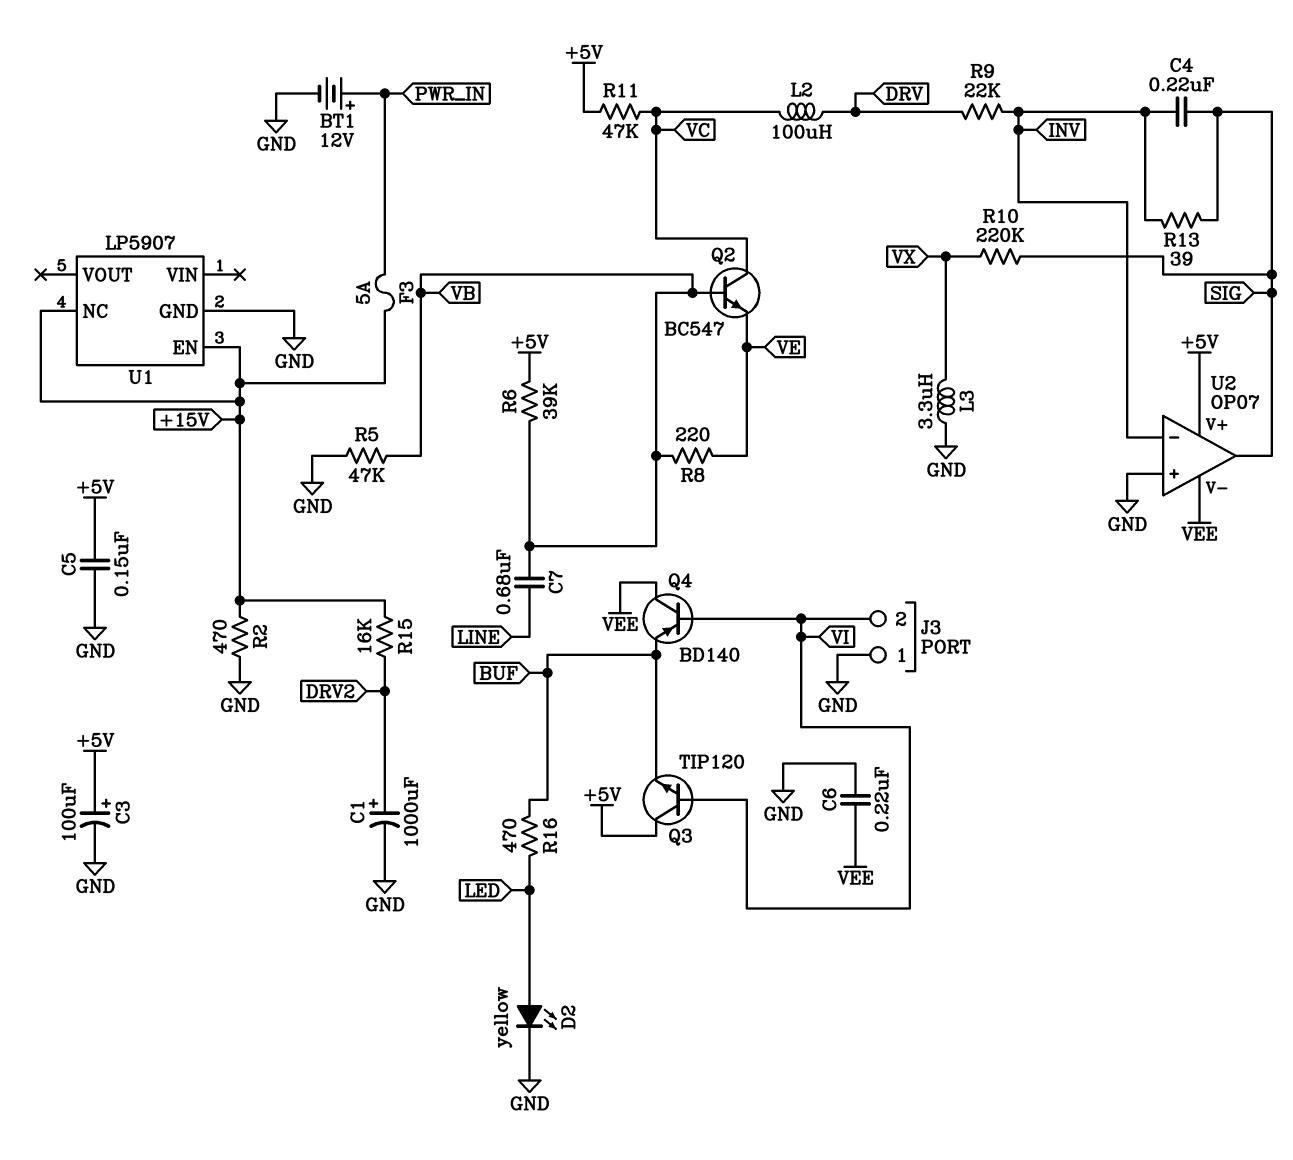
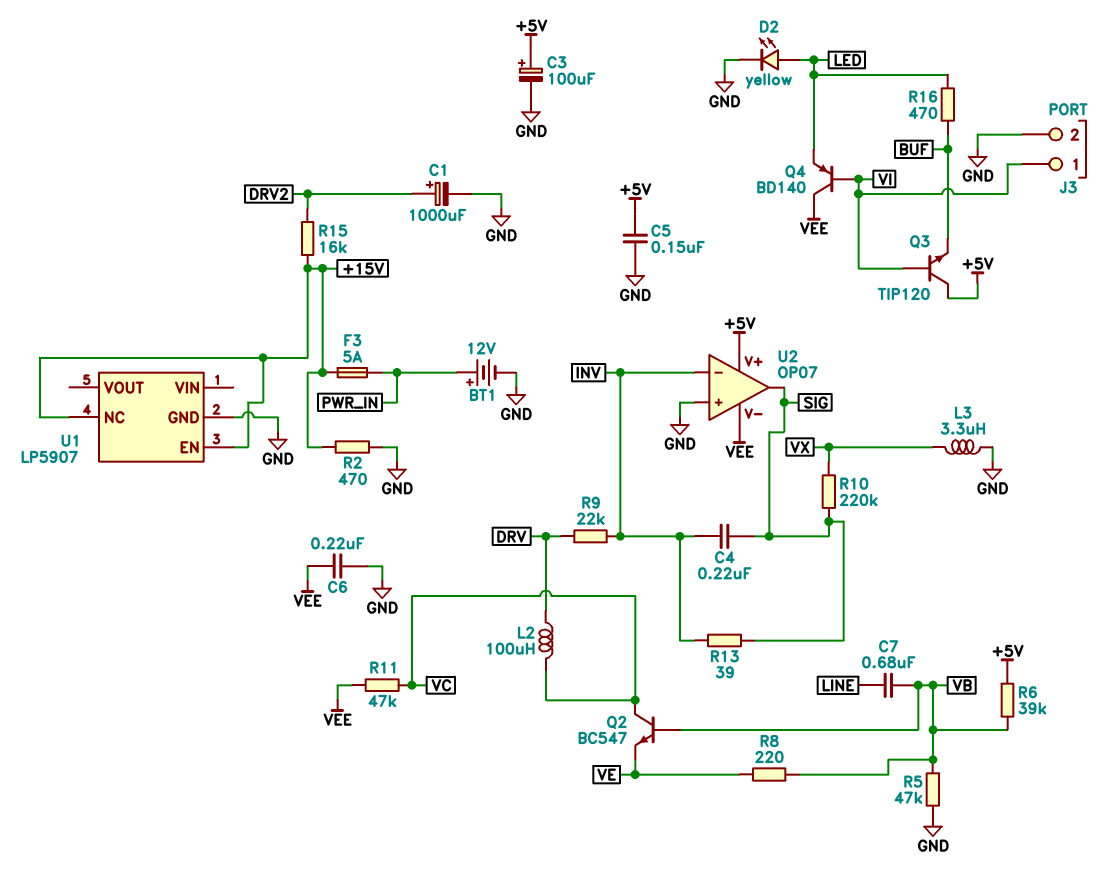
J3 pin 1: GND -> VI
J3 pin 2: VI -> GND
Q4: PNP BD140 (B VI, C VEE, E BUF) -> PNP BD140 (B VI, C VEE, E LED)
R11: 47k (+5V, VC) -> 47k (VC, VEE)

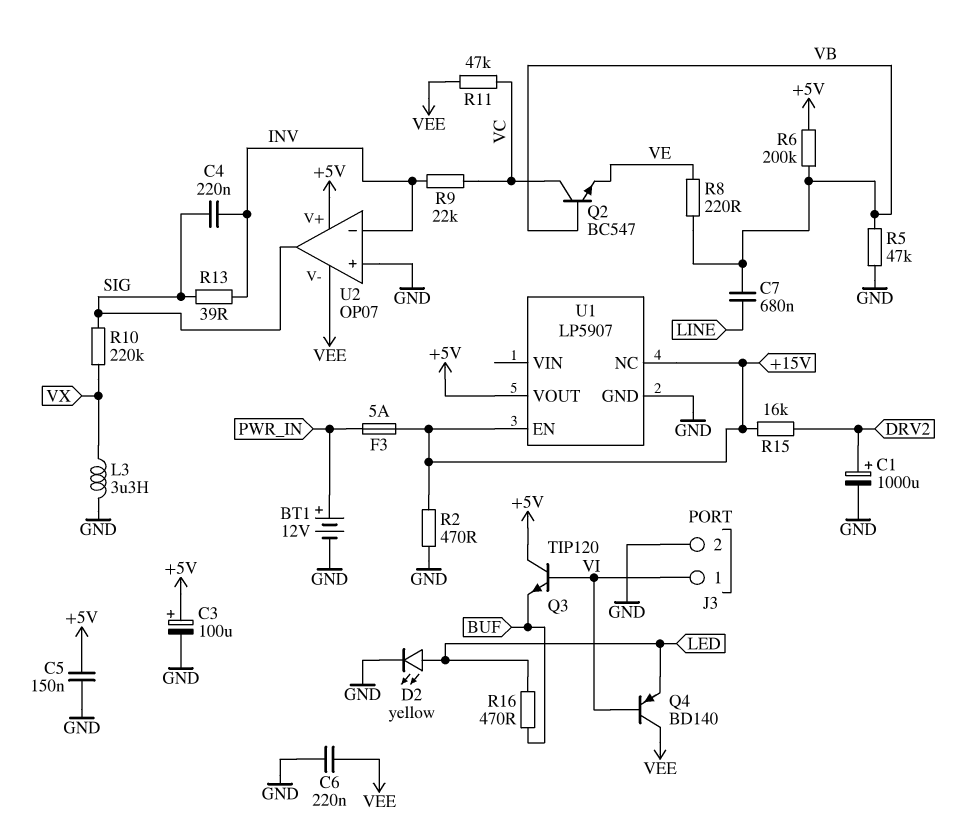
L2: 100uH (DRV, VC) -> none
R6: 39k (+5V, VB) -> 200k (+5V, VB)
R9: 22k (DRV, INV) -> 22k (INV, VC)
U1 pin VOUT: none -> +5V

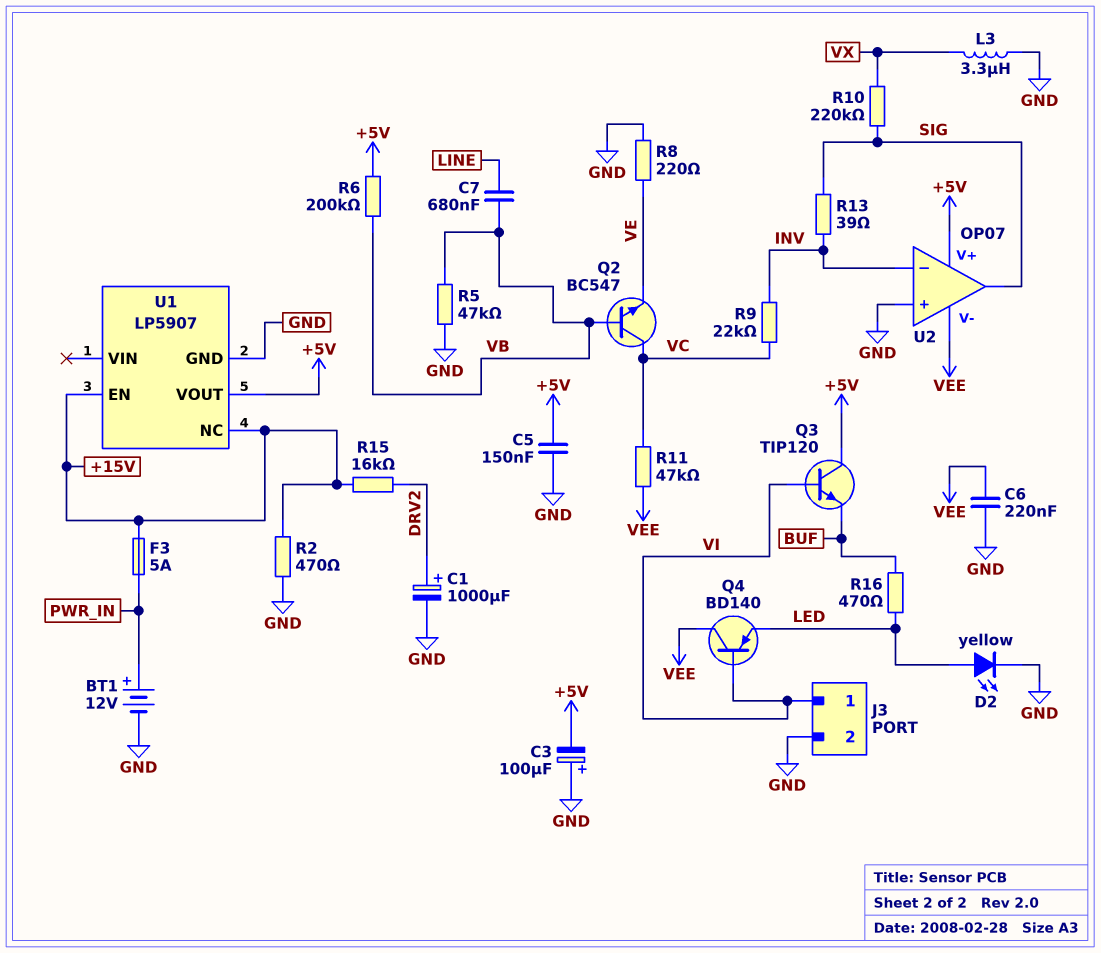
C3: 100uF (plus +5V, minus GND) -> 100uF (plus GND, minus +5V)
C4: 220nF (INV, SIG) -> none
R8: 220 (VB, VE) -> 220 (GND, VE)

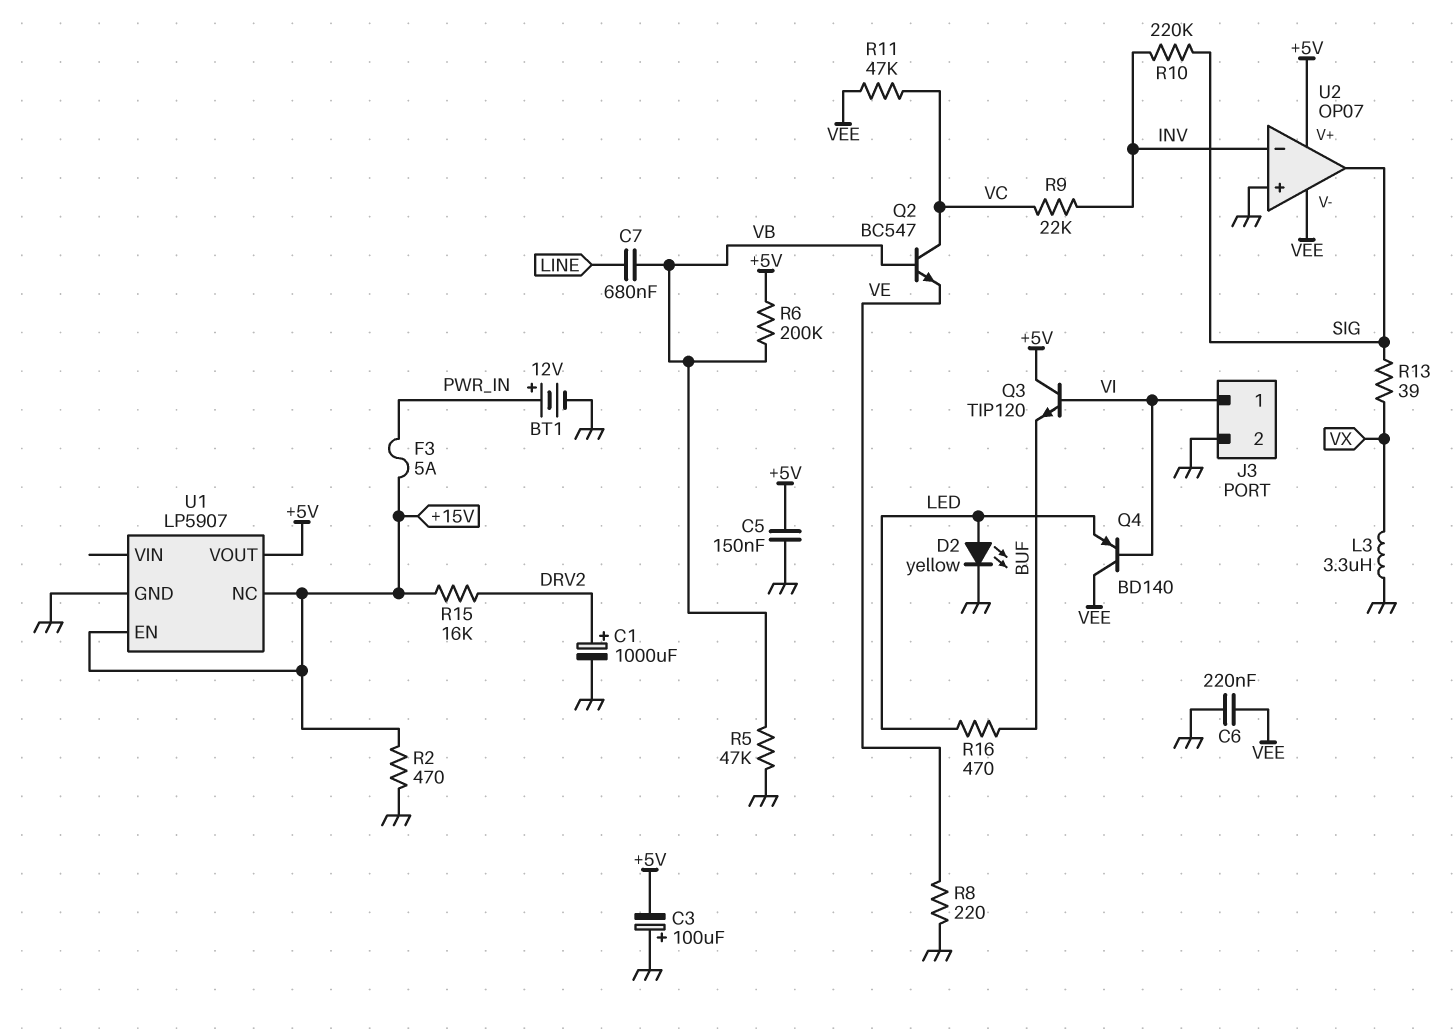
R10: 220k (SIG, VX) -> 220k (INV, SIG)
R13: 39 (INV, SIG) -> 39 (SIG, VX)

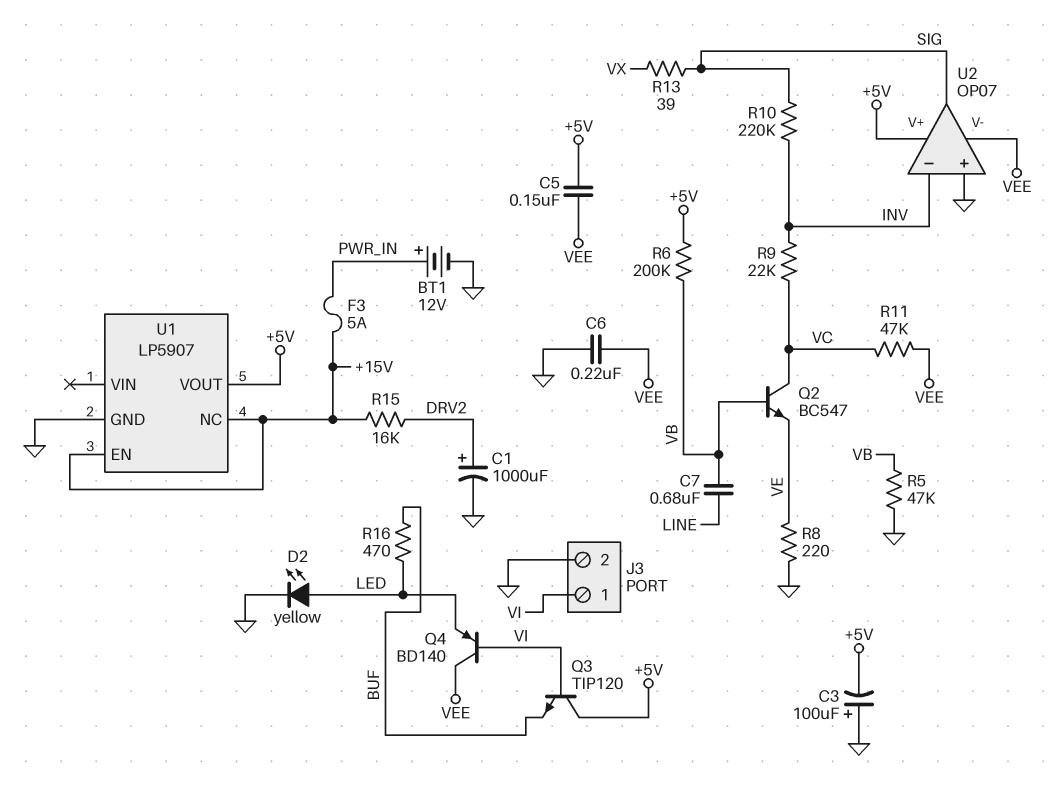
C5: 150nF (+5V, GND) -> 150nF (+5V, VEE)
L3: 3.3uH (GND, VX) -> none
R2: 470 (+15V, GND) -> none

